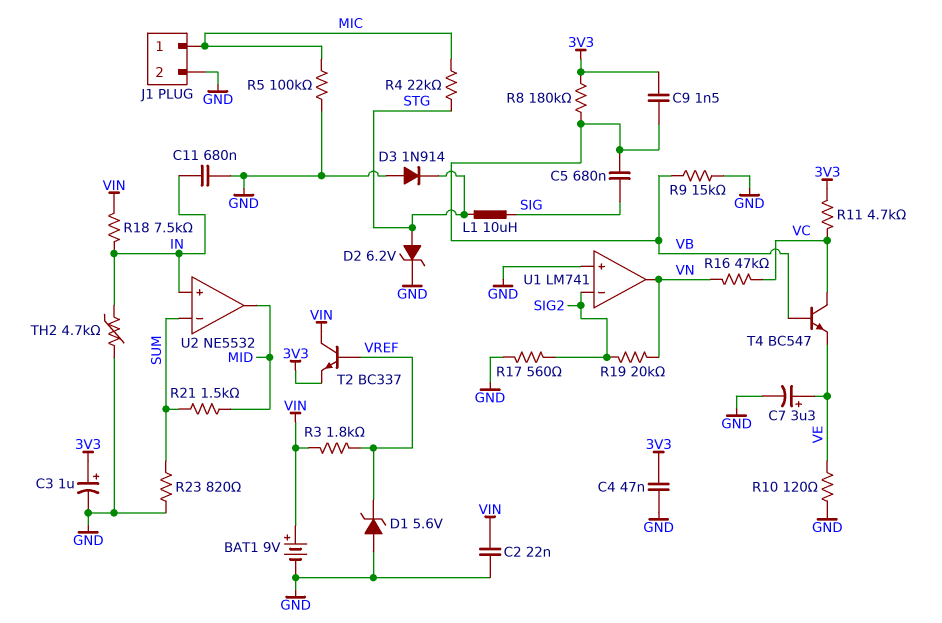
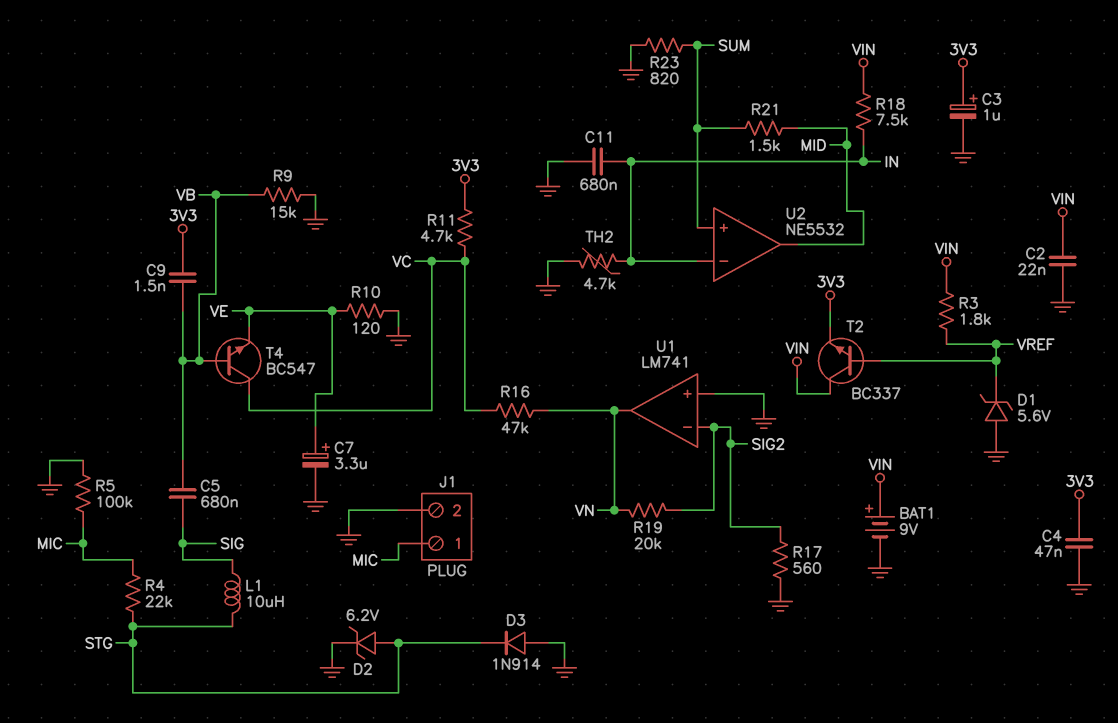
R8: 180k (3V3, VB) -> none
U2 pin in+: IN -> SUM
U2 pin in-: SUM -> IN

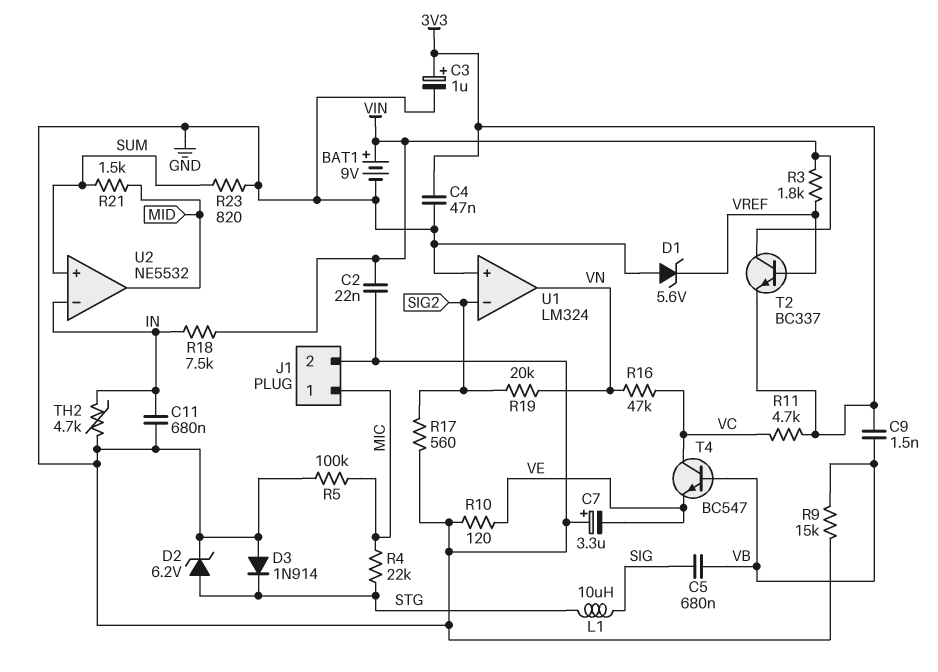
C7: 3.3uF (plus VE, minus GND) -> 3.3uF (plus GND, minus VE)
U1: LM741 -> LM324

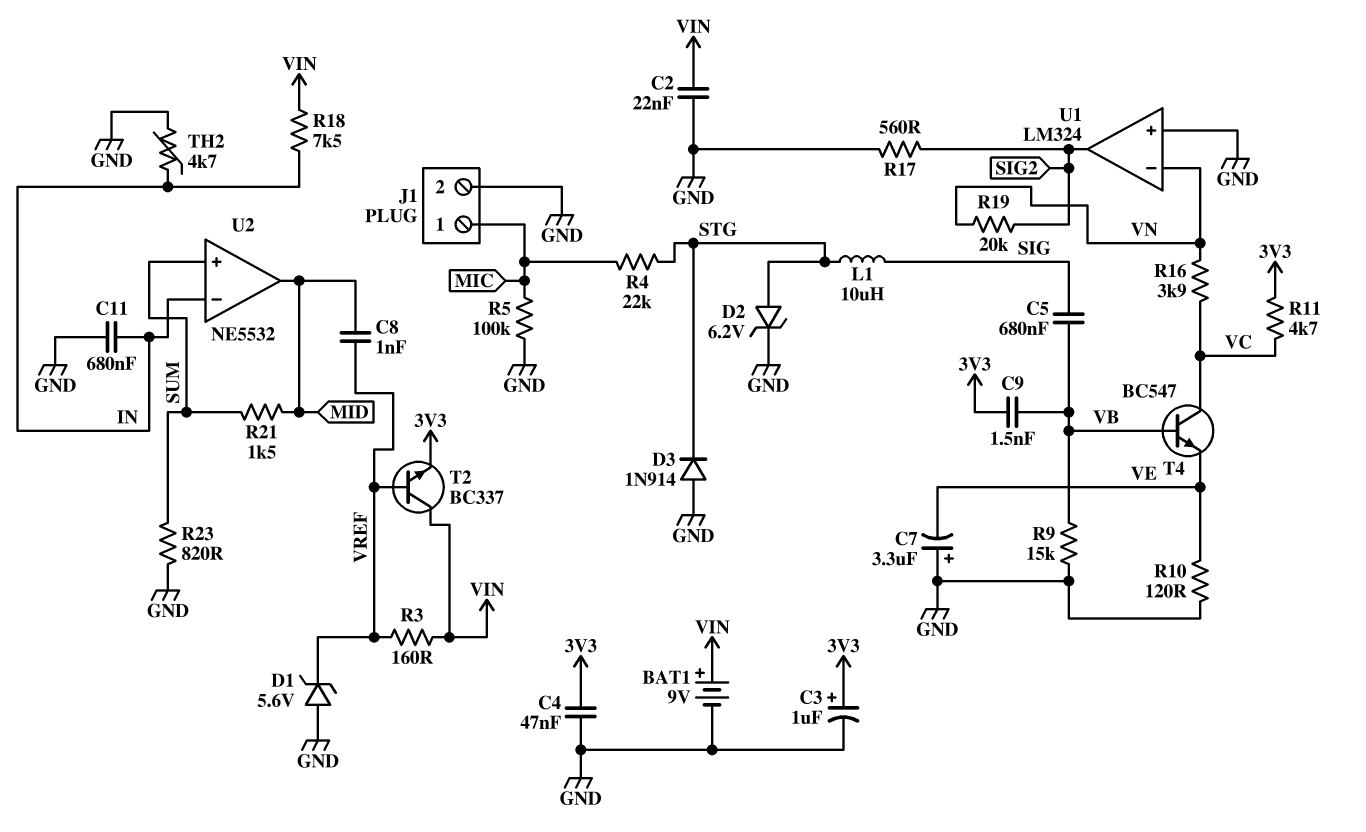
C8: none -> 1nF (MID, VREF)
R3: 1.8k (VIN, VREF) -> 160 (VIN, VREF)
R16: 47k (VC, VN) -> 3.9k (VC, VN)
U1 pin in-: SIG2 -> VN
U1 pin out: VN -> SIG2

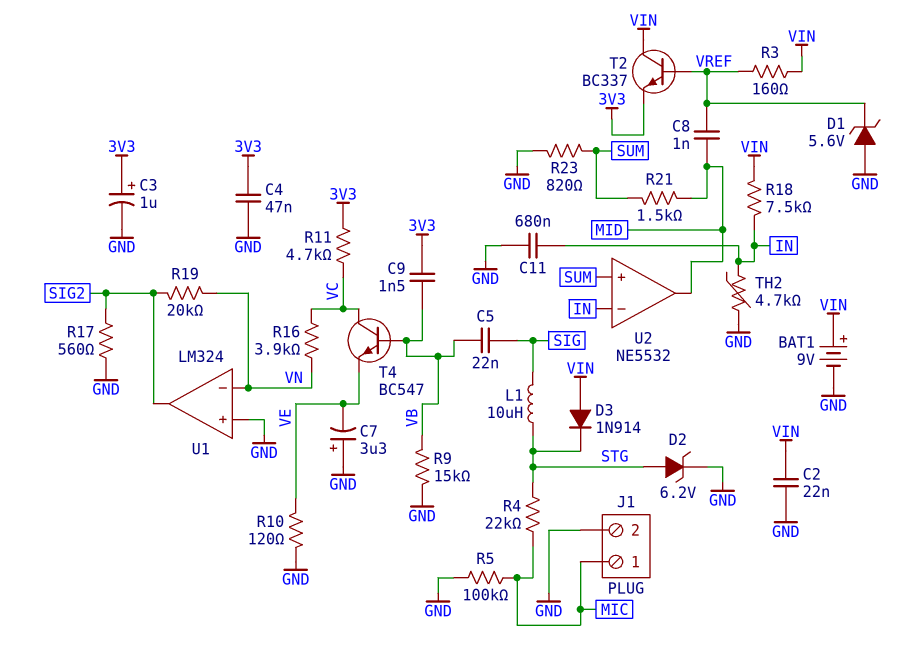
C5: 680nF (SIG, VB) -> 22nF (SIG, VB)
D3: diode 1N914 (A GND, K STG) -> diode 1N914 (A VIN, K STG)

